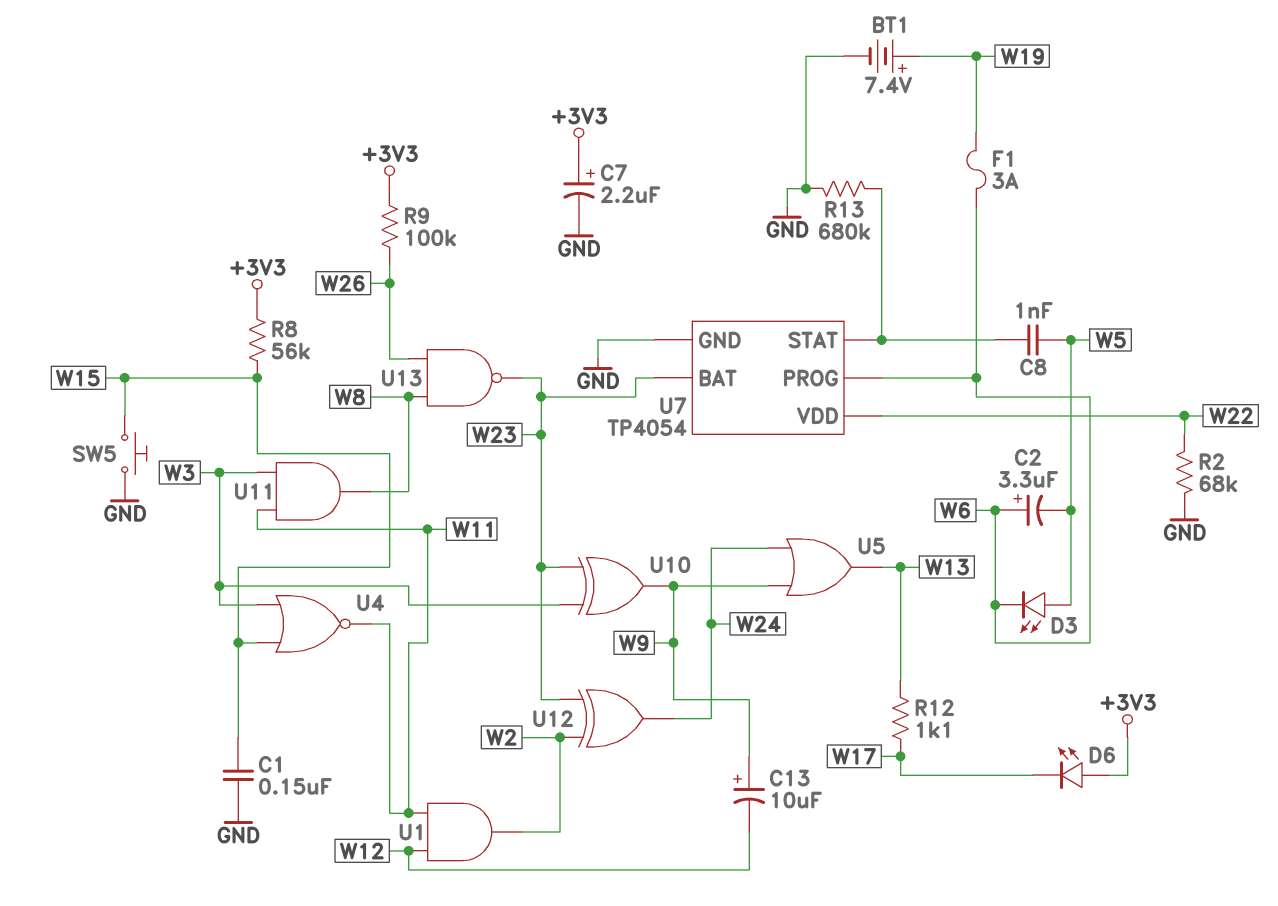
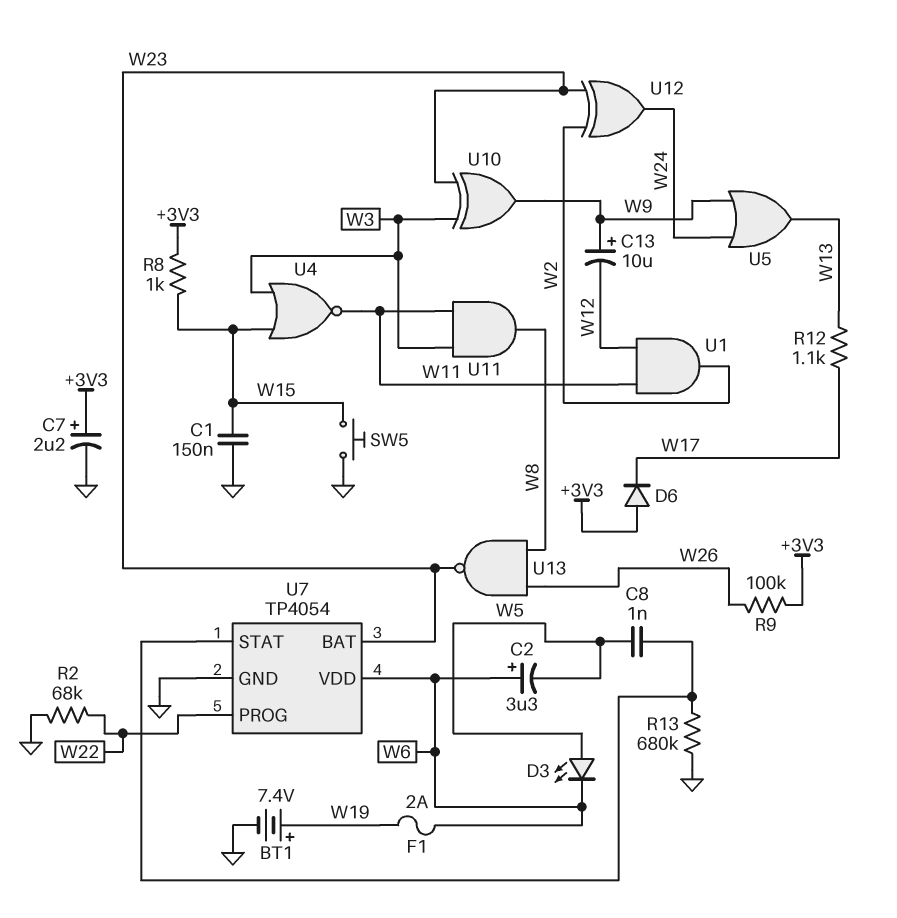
D6: LED (A +3V3, K W17) -> diode (A +3V3, K W17)
F1: 3A (W6, W19) -> 2A (W6, W19)
R8: 56k (+3V3, W15) -> 1k (+3V3, W15)
U7 pin PROG: W6 -> W22
U7 pin VDD: W22 -> W6

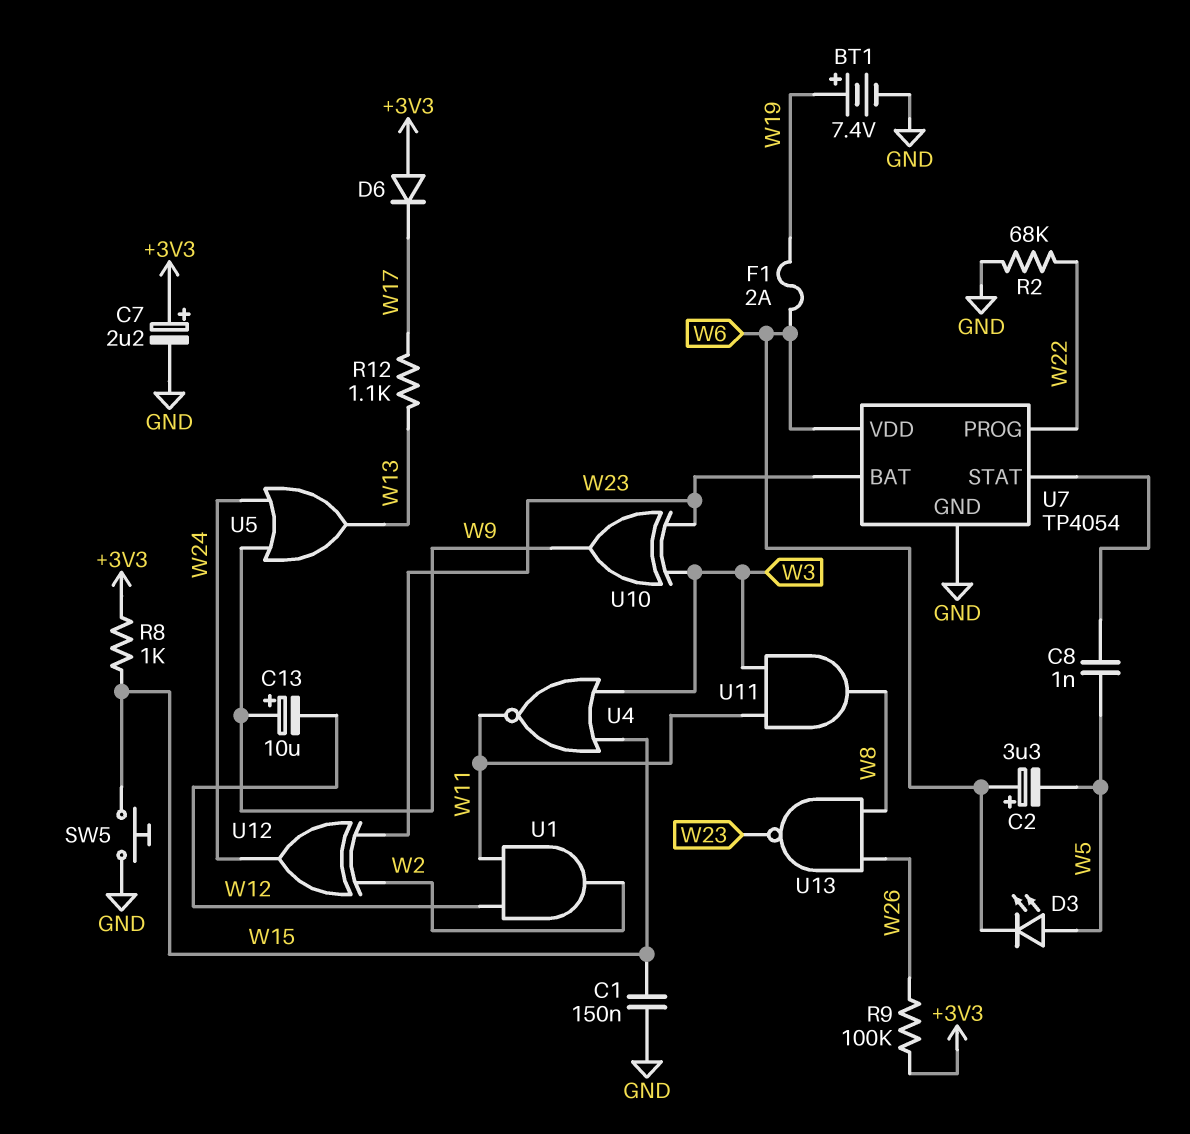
R13: 680k (GND, U7/STAT) -> none

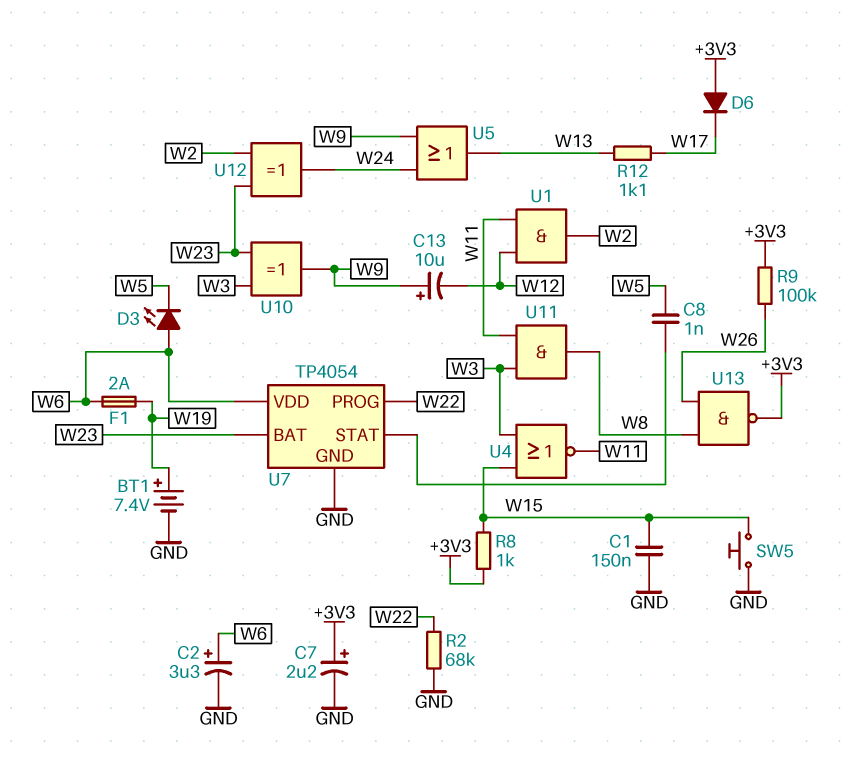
C2: 3.3uF (plus W6, minus W5) -> 3.3uF (plus W6, minus GND)
D3: LED (A W5, K W6) -> LED (A W6, K W5)
U13: NAND (in W8, in W26, out W23) -> NAND (in W8, in W26, out +3V3)

